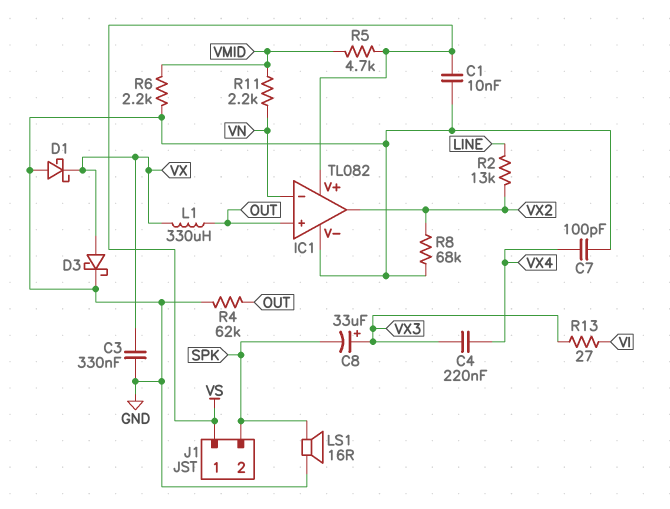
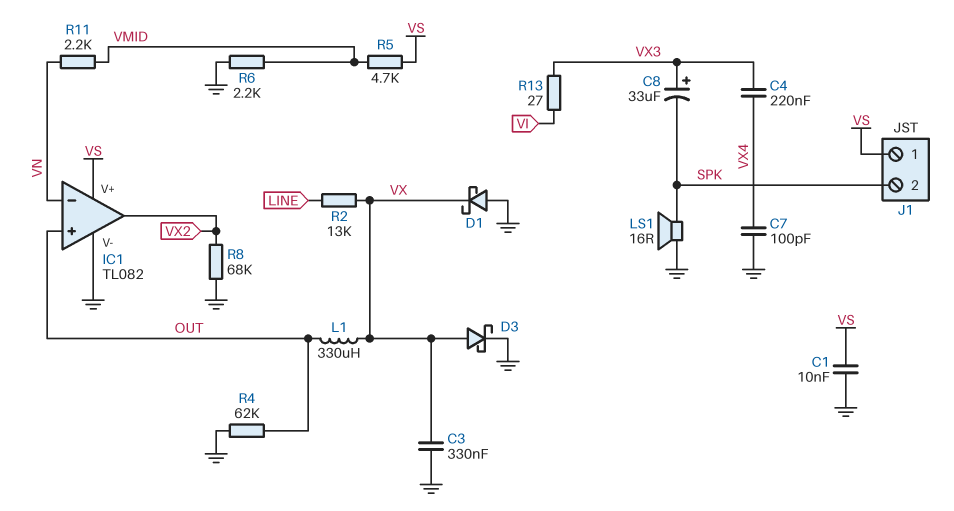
R2: 13k (LINE, VX2) -> 13k (LINE, VX)

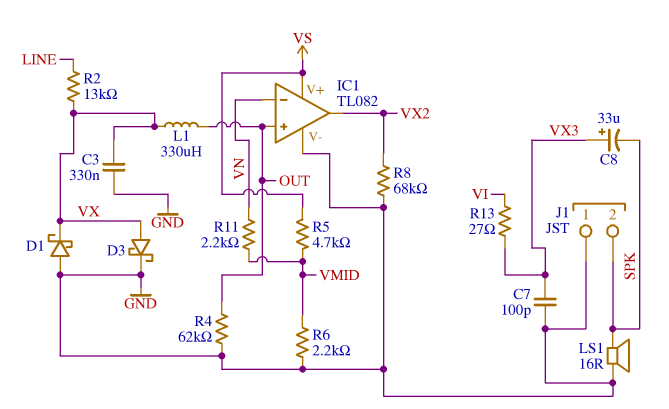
C1: 10nF (GND, VS) -> none
C4: 220nF (VX3, VX4) -> none
C7: 100pF (GND, VX4) -> 100pF (GND, VX3)
J1 pin 1: VS -> GND

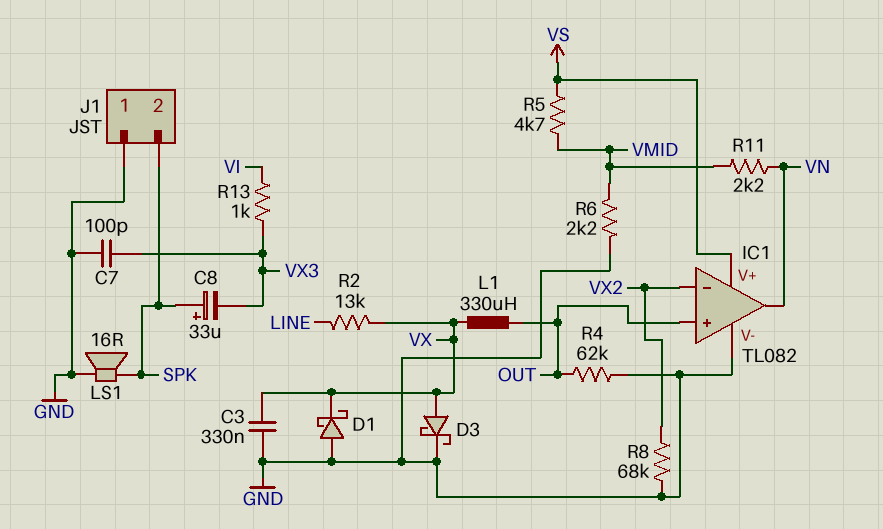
C8: 33uF (plus VX3, minus SPK) -> 33uF (plus SPK, minus VX3)
IC1 pin in-: VN -> VX2
IC1 pin out: VX2 -> VN
R13: 27 (VI, VX3) -> 1k (VI, VX3)

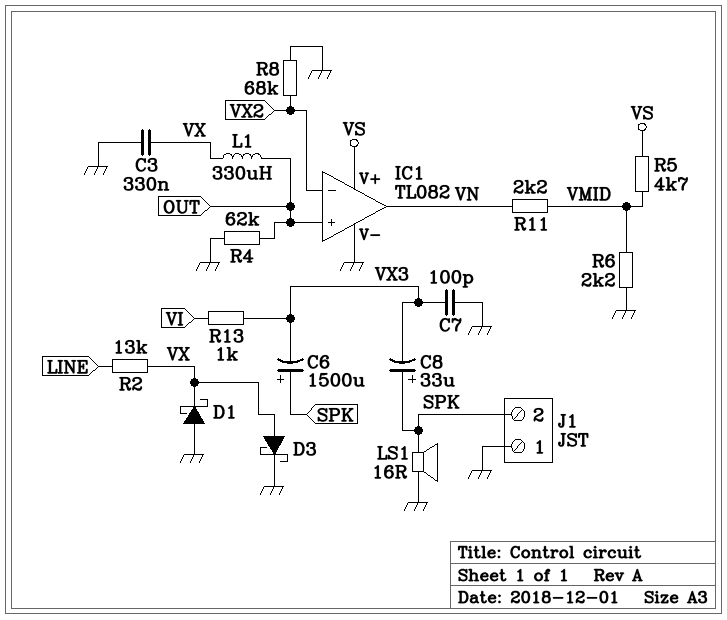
C6: none -> 1500uF (plus SPK, minus VX3)

